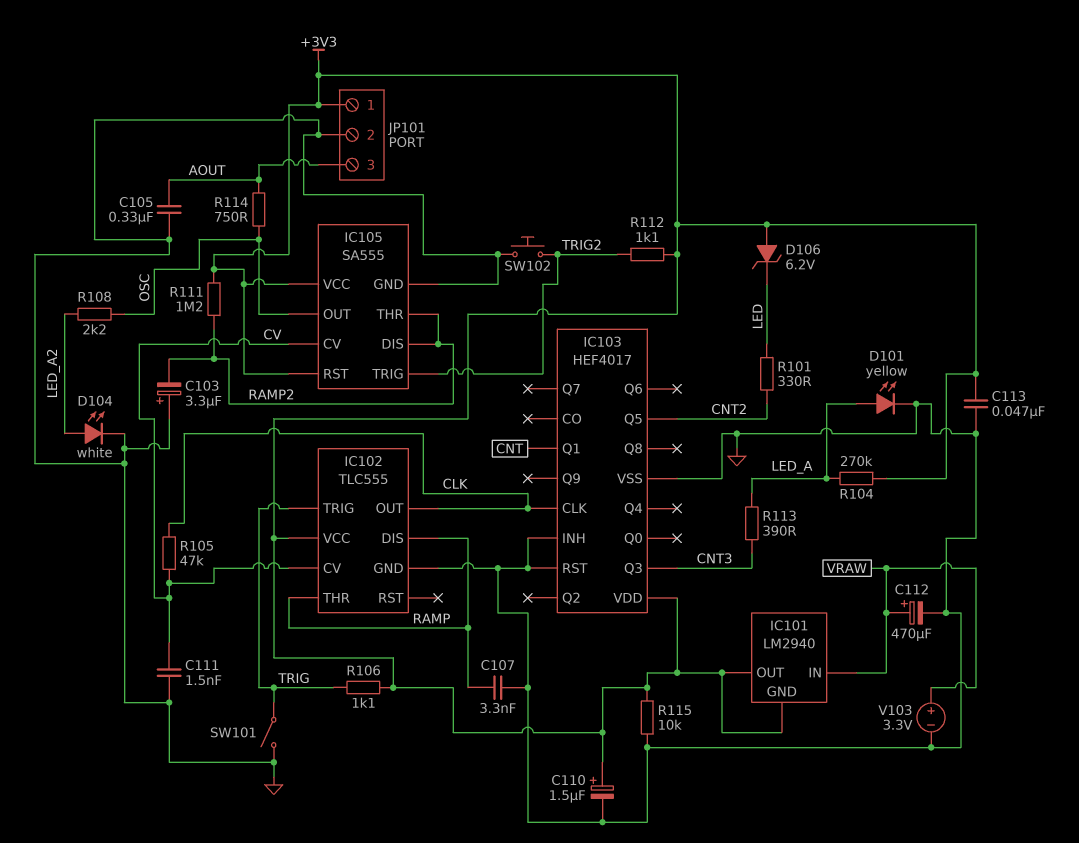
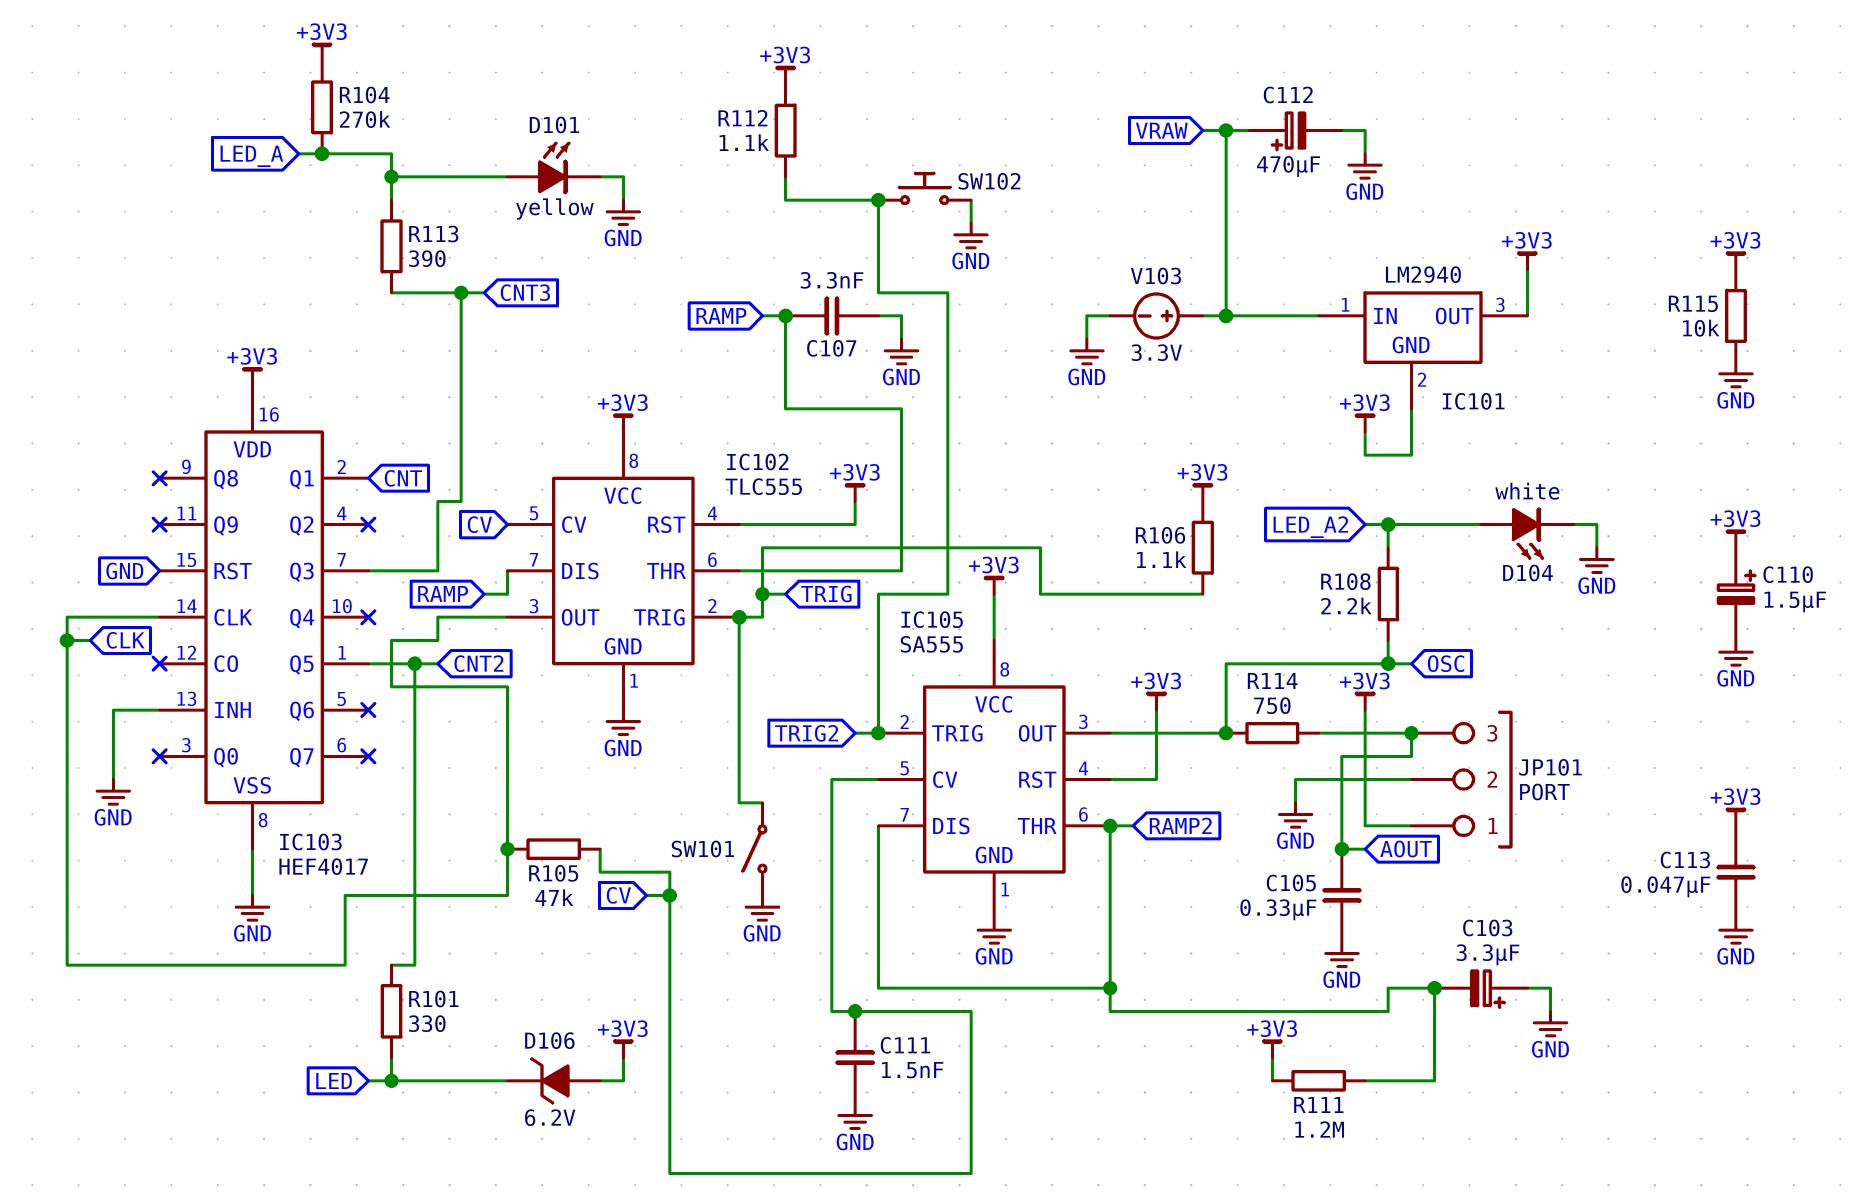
IC102 pin RST: none -> +3V3

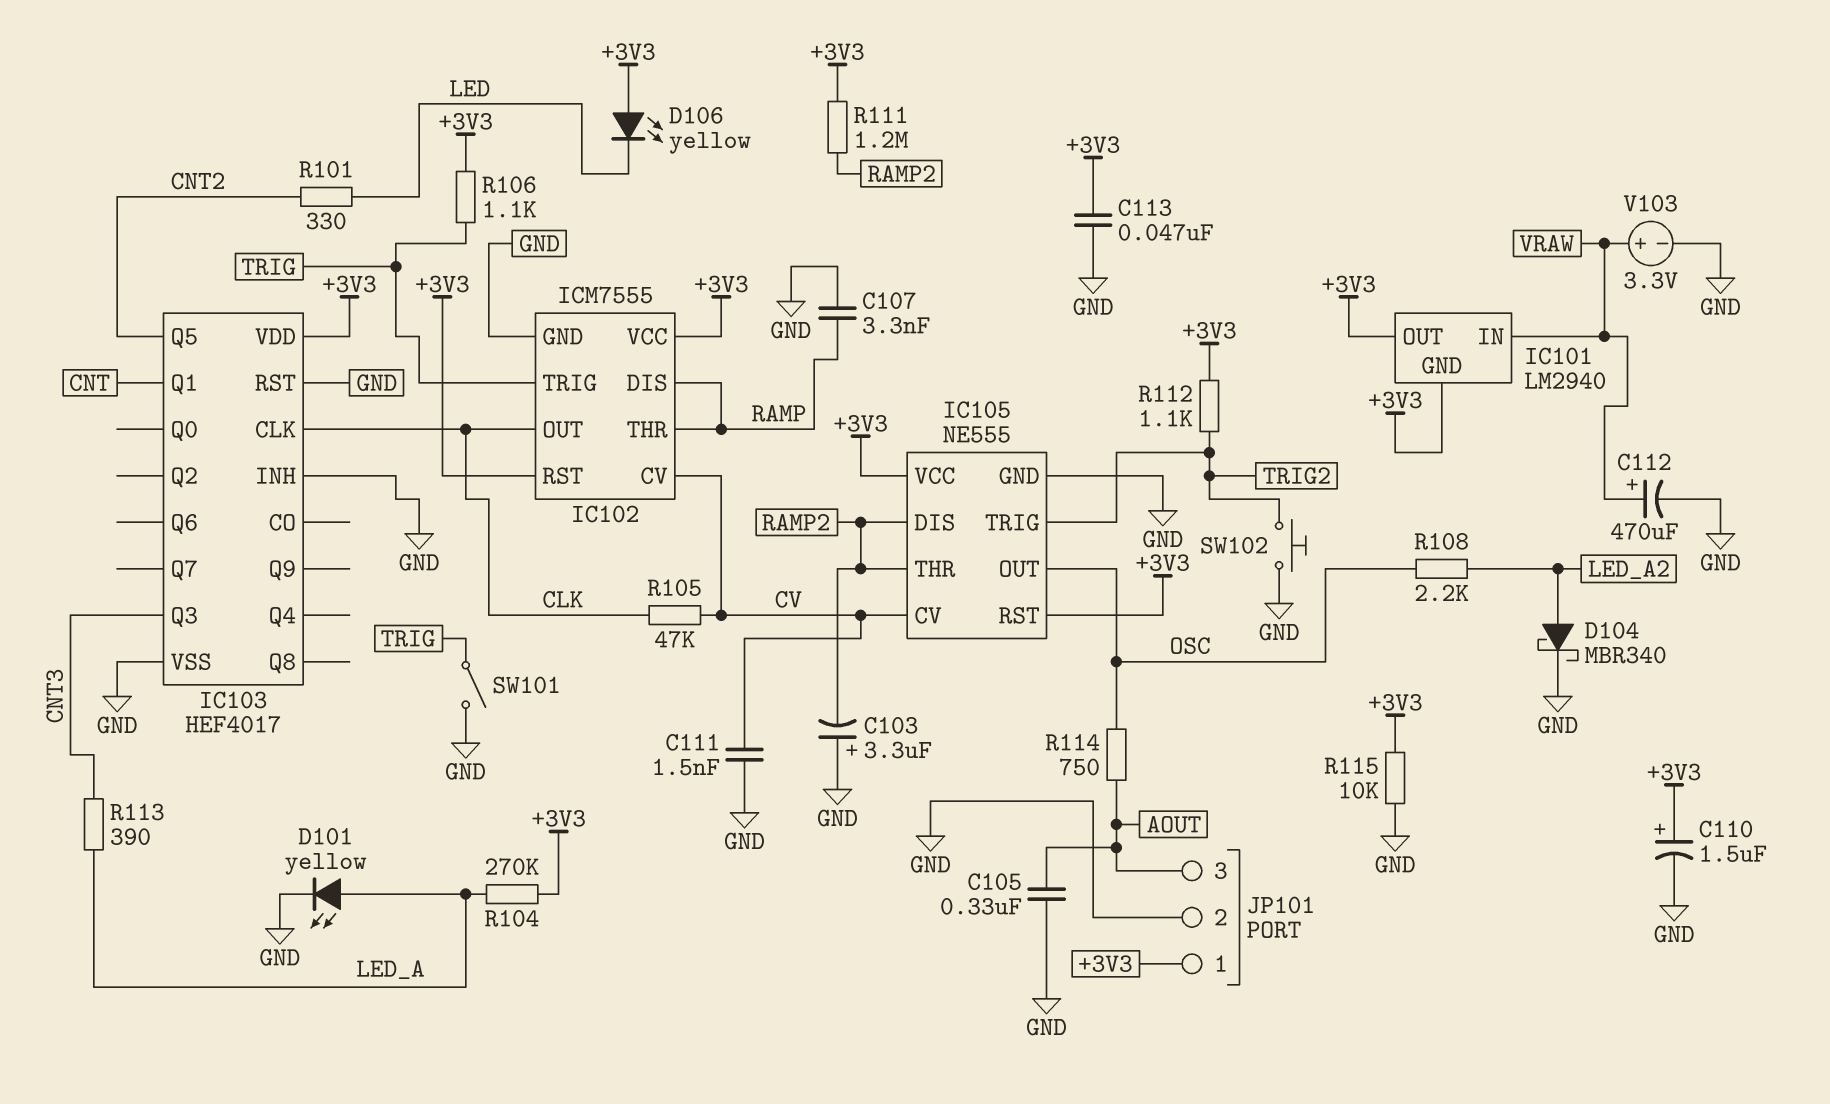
D104: LED white (A LED_A2, K GND) -> schottky MBR340 (A LED_A2, K GND)
D106: zener 6.2V (A +3V3, K LED) -> LED yellow (A +3V3, K LED)
IC102: TLC555 -> ICM7555
IC105: SA555 -> NE555

